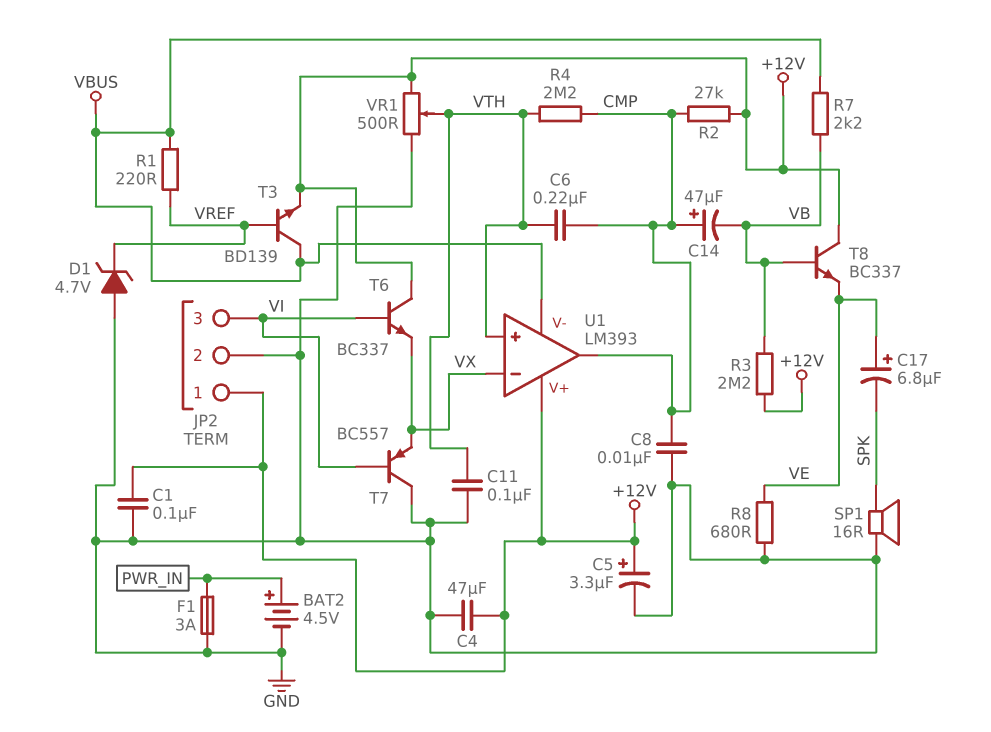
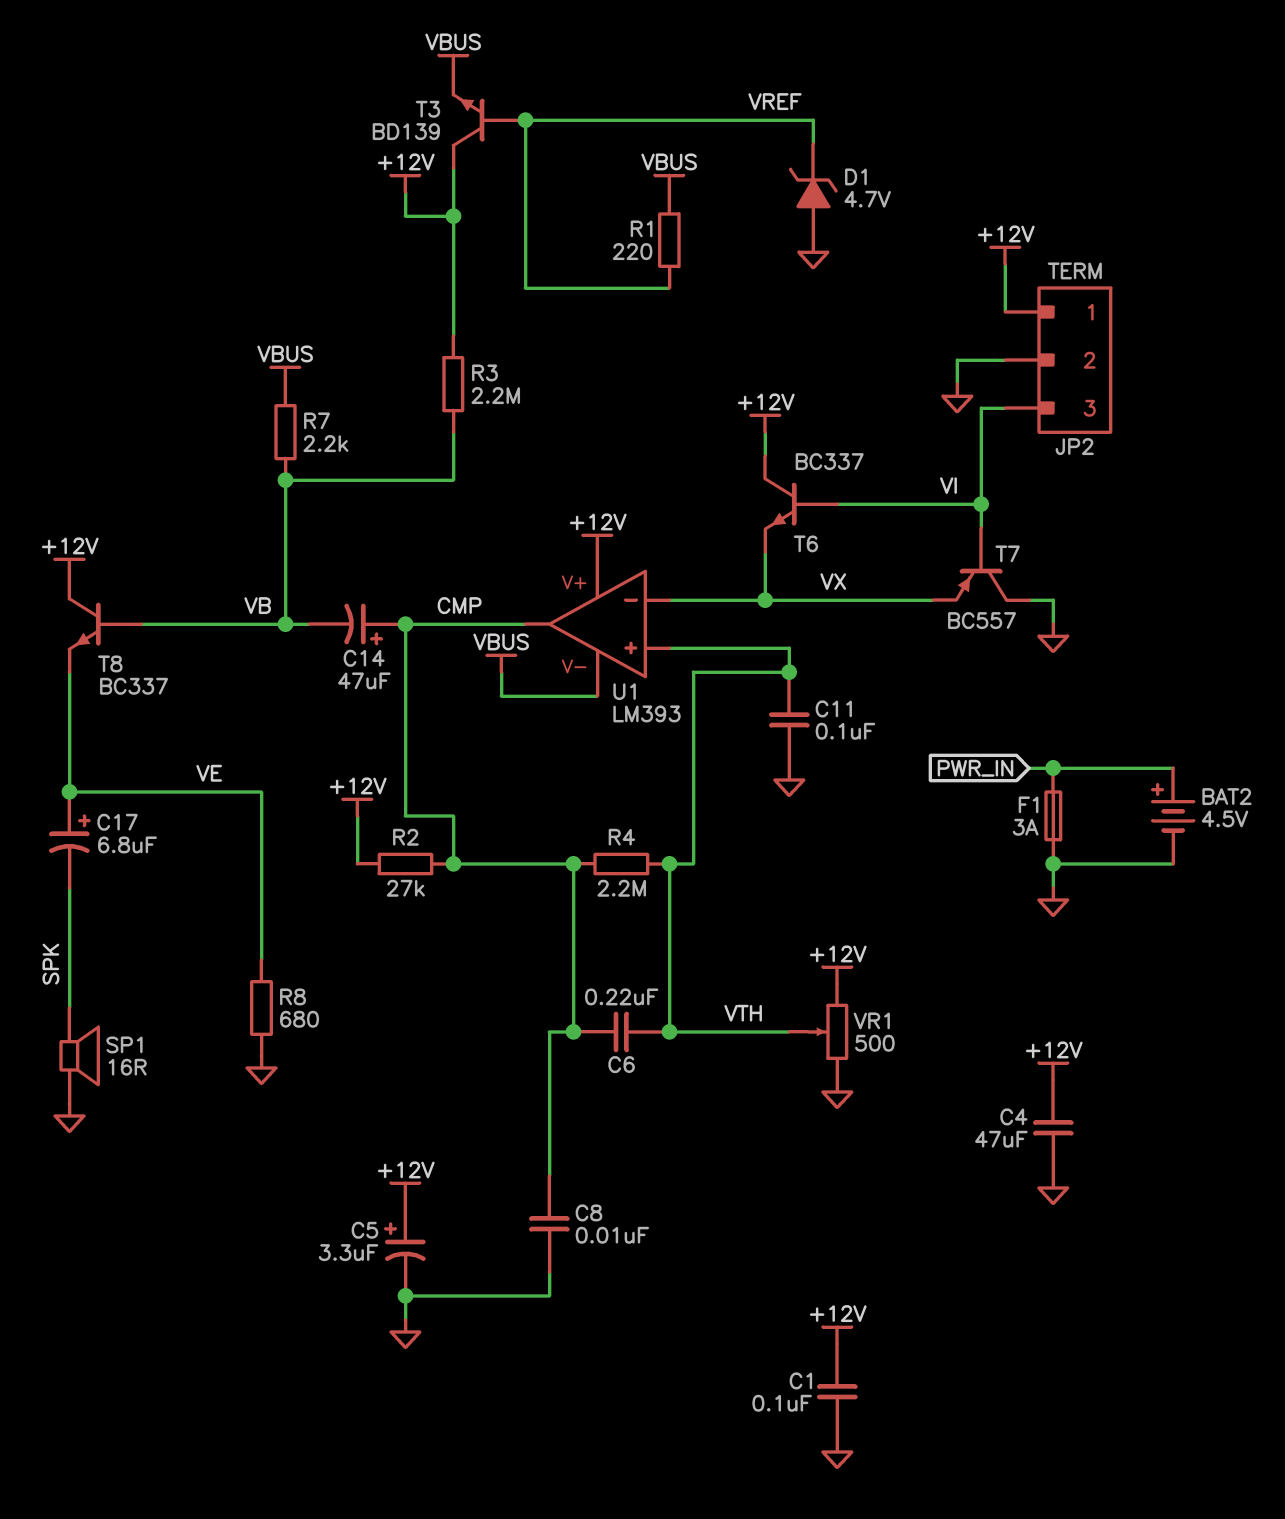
T3: NPN BD139 (B VREF, C VBUS, E +12V) -> NPN BD139 (B VREF, C +12V, E VBUS)

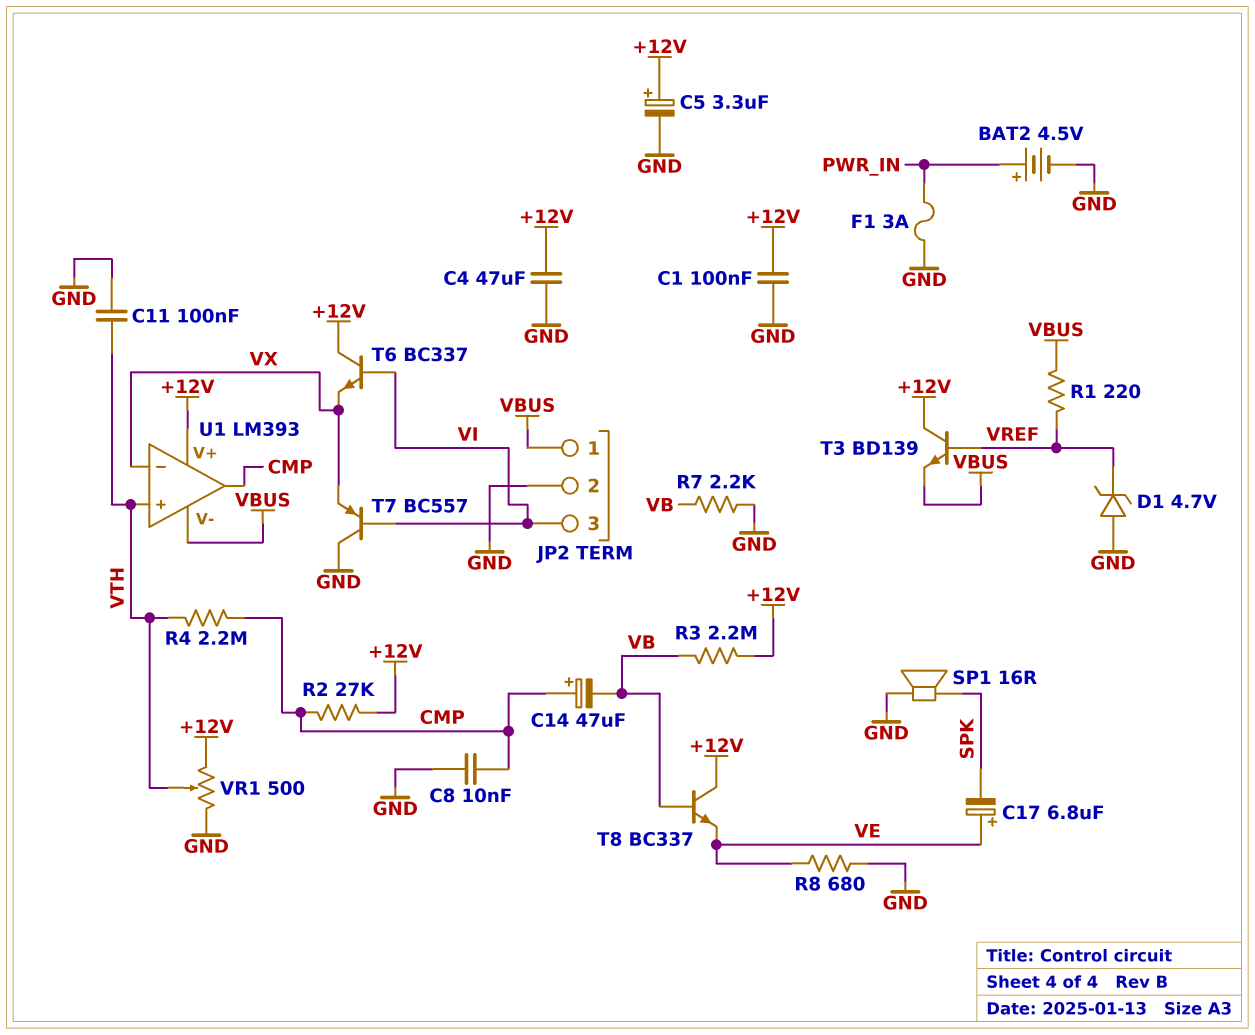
C6: 220nF (CMP, VTH) -> none
JP2 pin 1: +12V -> VBUS
R7: 2.2k (VB, VBUS) -> 2.2k (GND, VB)

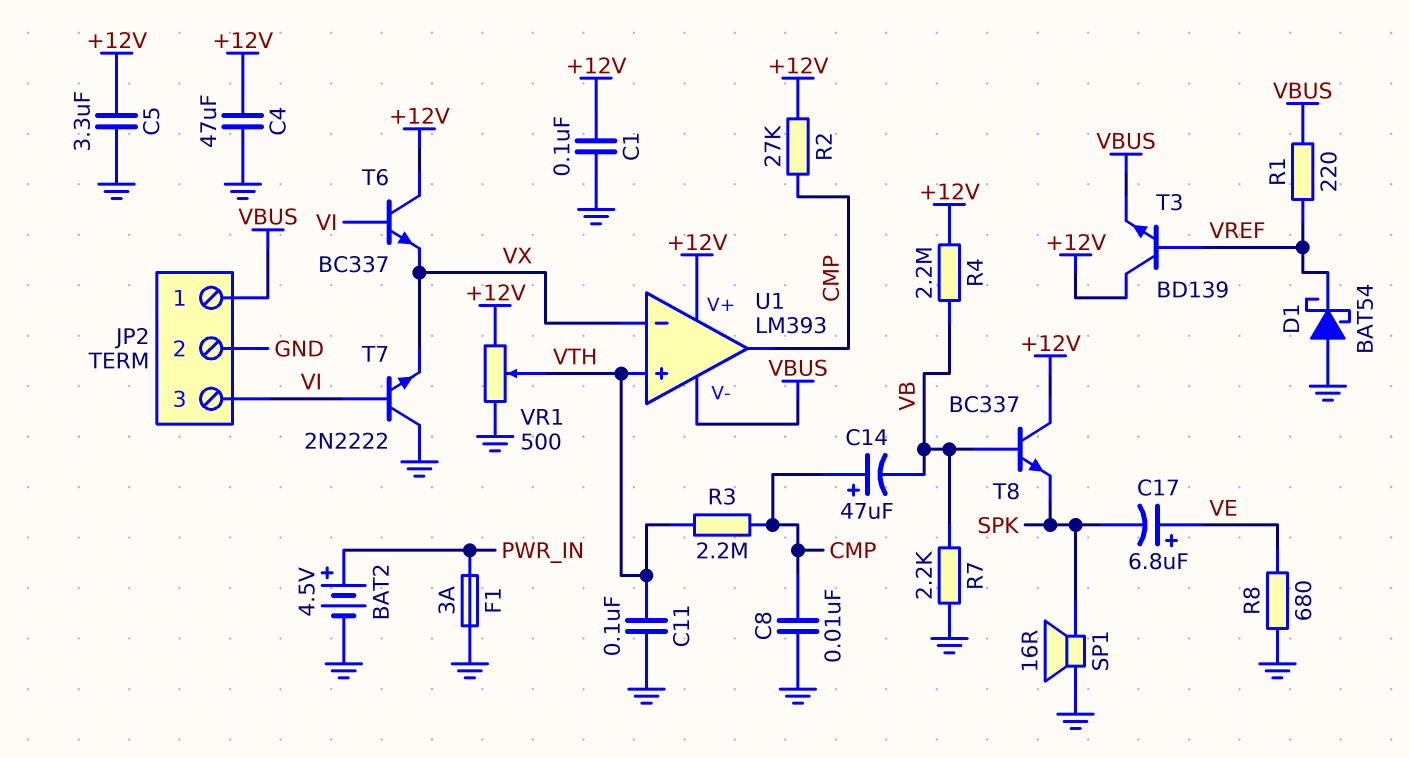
C5: 3.3uF (plus +12V, minus GND) -> 3.3uF (+12V, GND)
D1: zener 4.7V (A GND, K VREF) -> schottky BAT54 (A GND, K VREF)
R3: 2.2M (+12V, VB) -> 2.2M (CMP, VTH)
R4: 2.2M (CMP, VTH) -> 2.2M (+12V, VB)
T7: PNP BC557 (B VI, C GND, E VX) -> NPN 2N2222 (B VI, C GND, E VX)
T8: NPN BC337 (B VB, C +12V, E VE) -> NPN BC337 (B VB, C +12V, E SPK)

